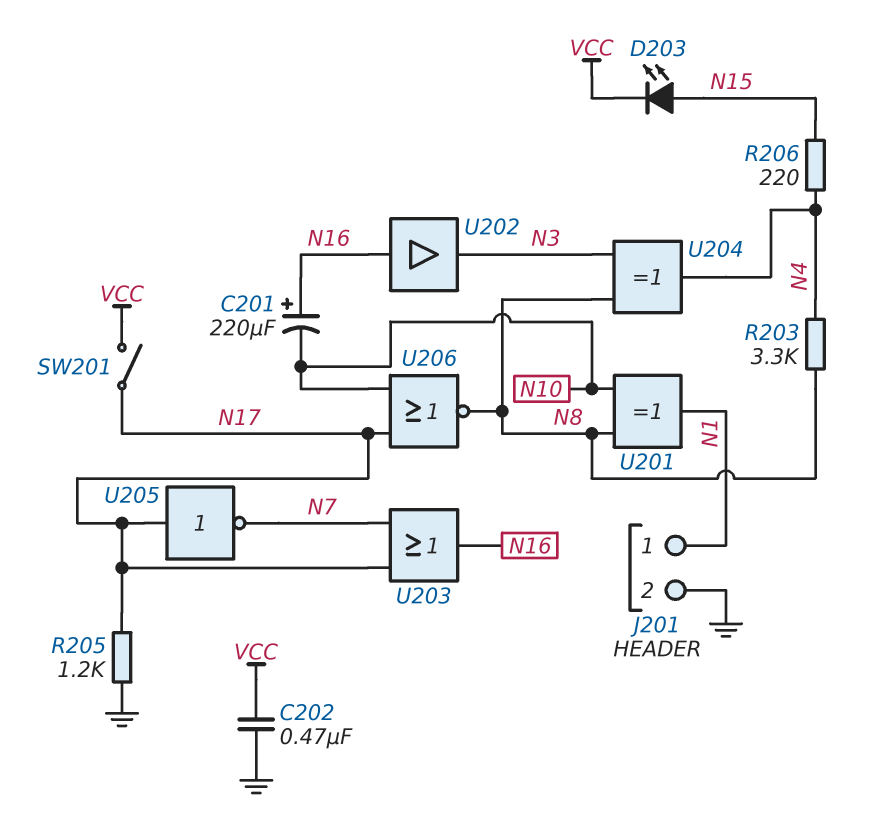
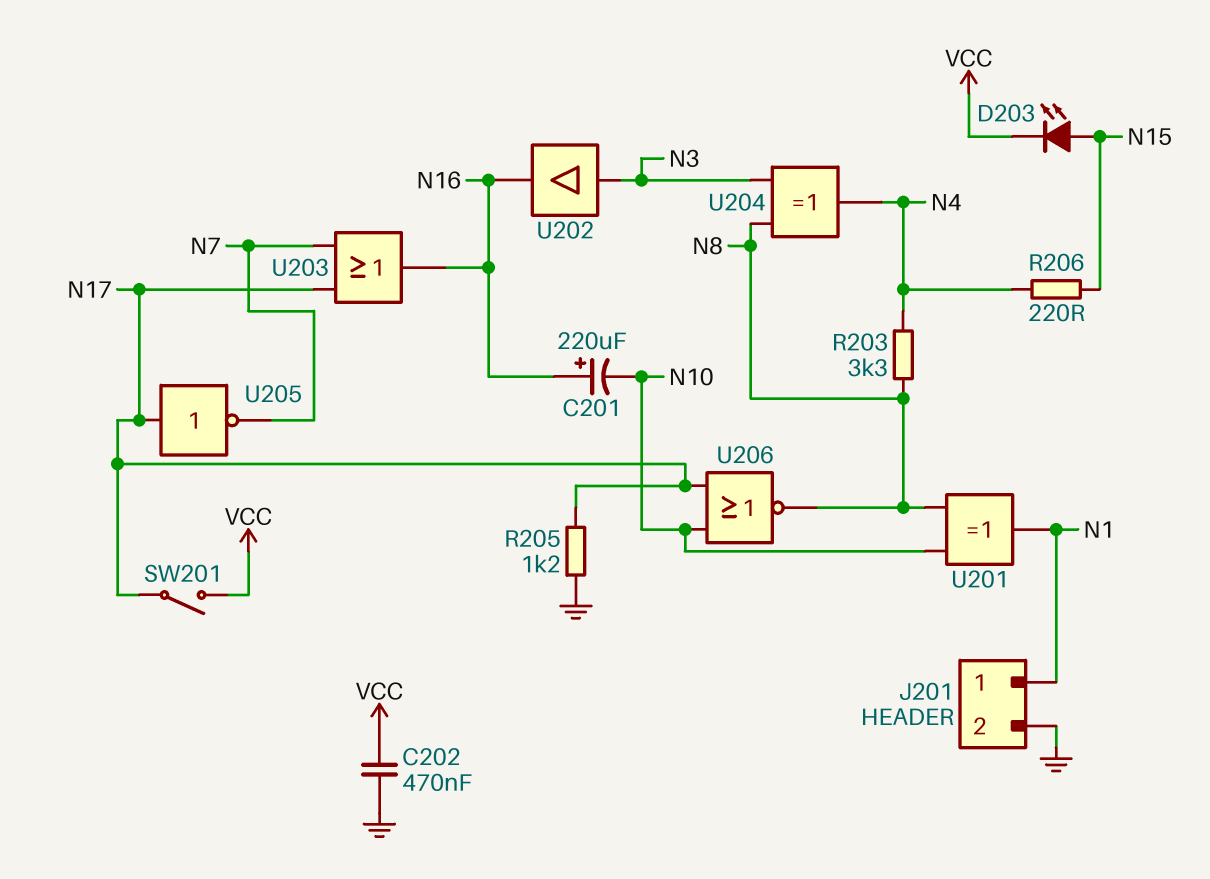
U202: buffer (in N16, out N3) -> buffer (in N3, out N16)

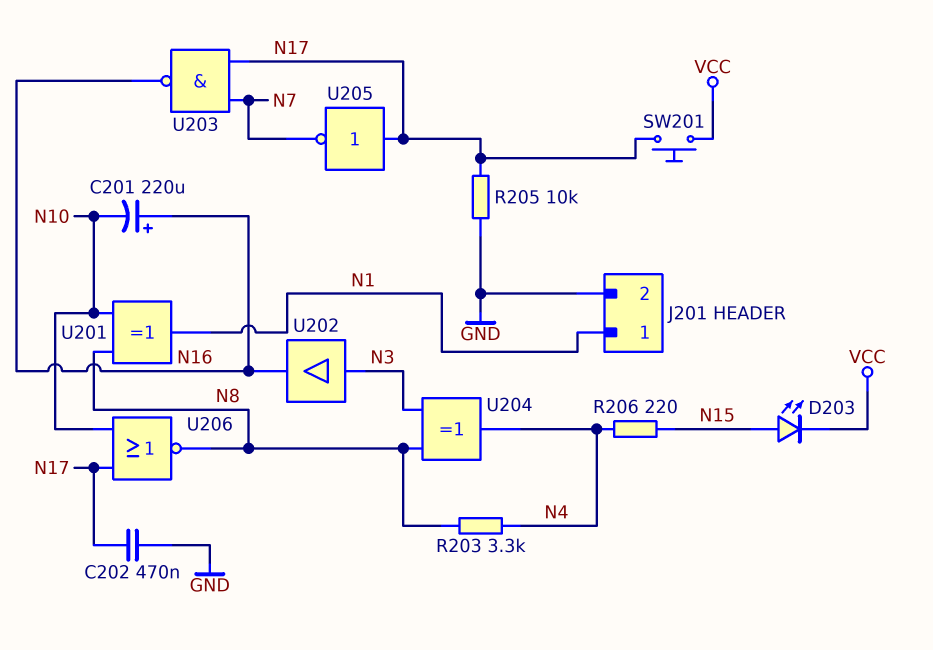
C202: 470nF (GND, VCC) -> 470nF (GND, N17)
R205: 1.2k (GND, N17) -> 10k (GND, N17)
SW201: switch (N17, VCC) -> button (N17, VCC)
U203: OR (in N7, in N17, out N16) -> NAND (in N7, in N17, out N16)

